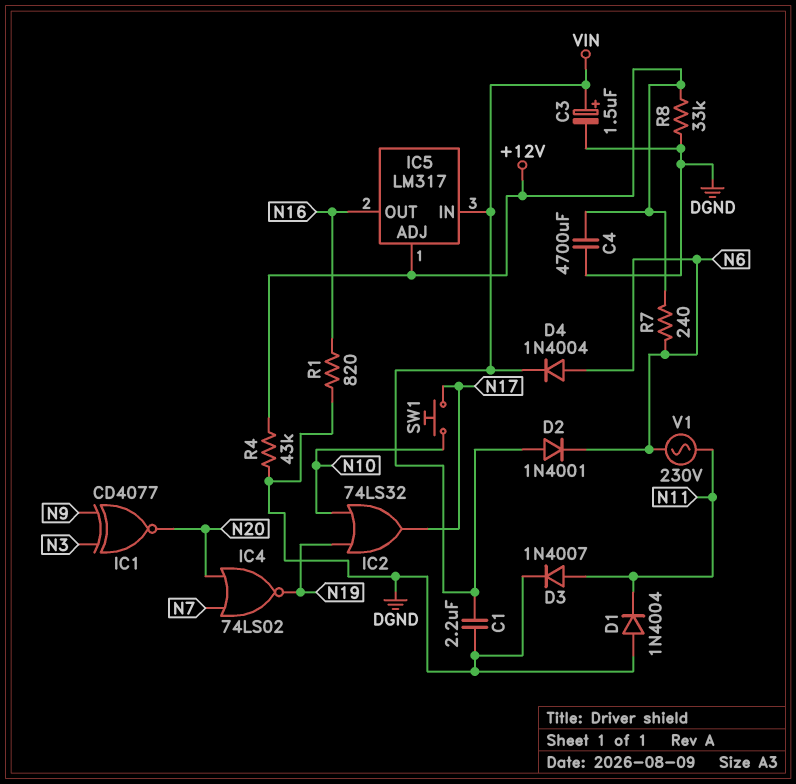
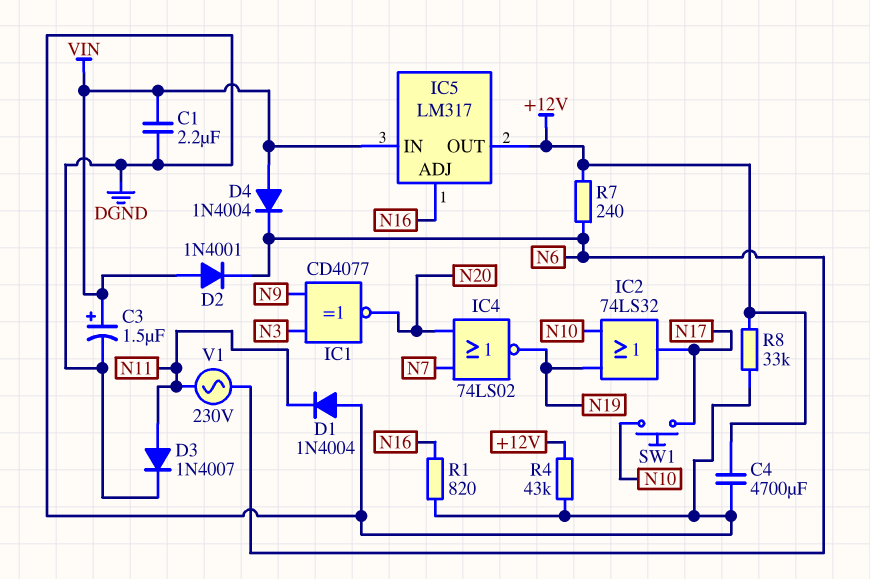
D4: diode 1N4004 (A N6, K VIN) -> diode 1N4004 (A VIN, K N6)
IC5 pin ADJ: +12V -> N16
IC5 pin OUT: N16 -> +12V

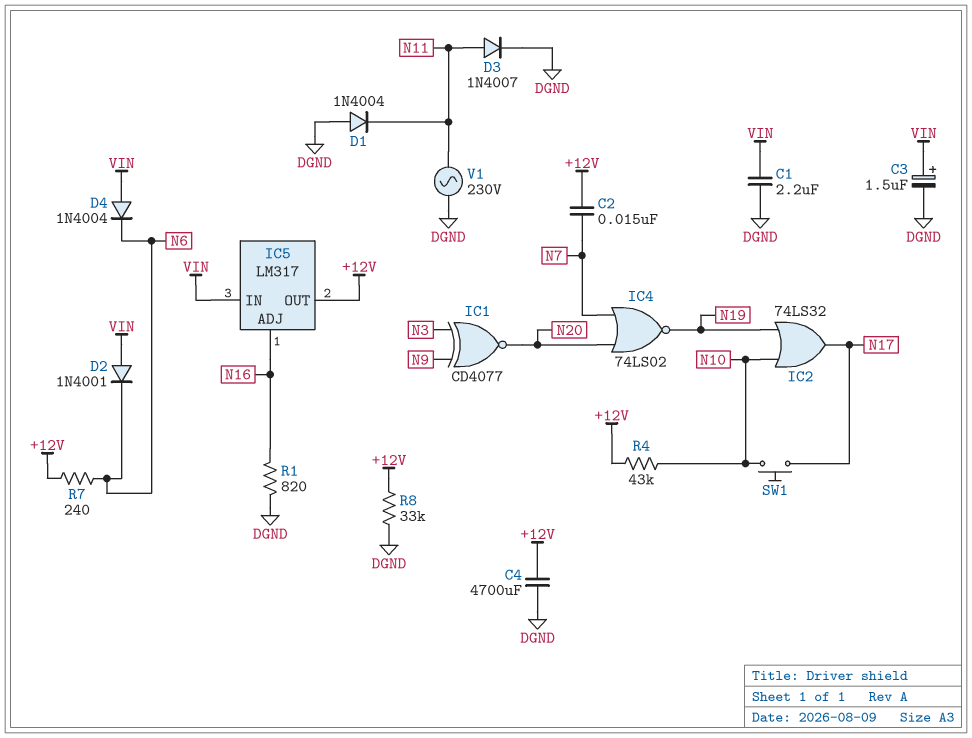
C2: none -> 15nF (+12V, N7)
R4: 43k (+12V, DGND) -> 43k (+12V, N10)
V1: AC 230V (N6, N11) -> AC 230V (DGND, N11)

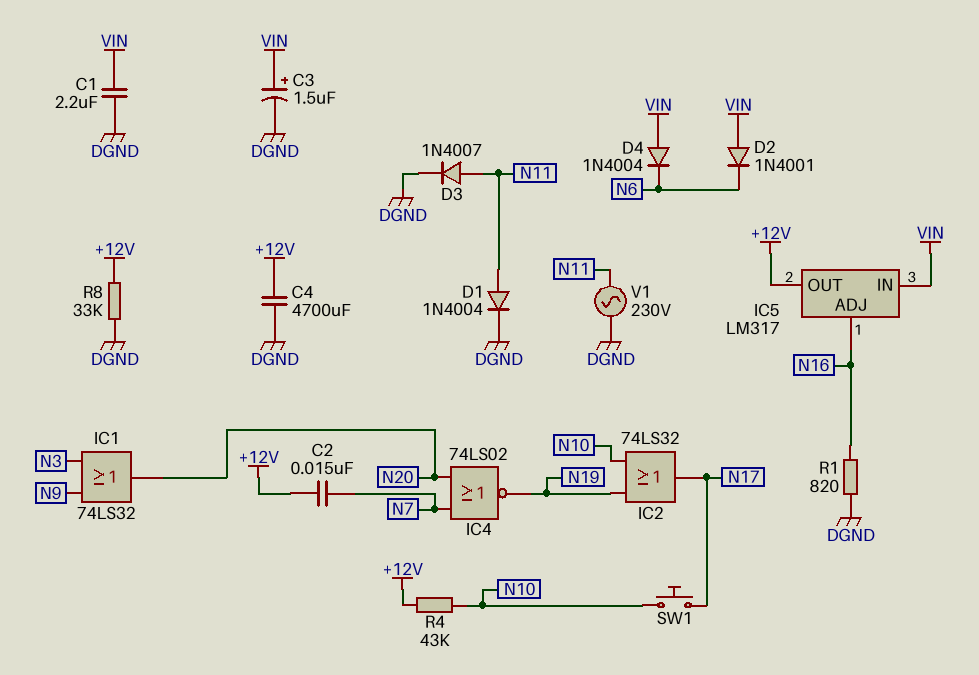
D1: diode 1N4004 (A DGND, K N11) -> diode 1N4004 (A N11, K DGND)
IC1: XNOR CD4077 (in N3, in N9, out N20) -> OR 74LS32 (in N3, in N9, out N20)
R7: 240 (+12V, N6) -> none

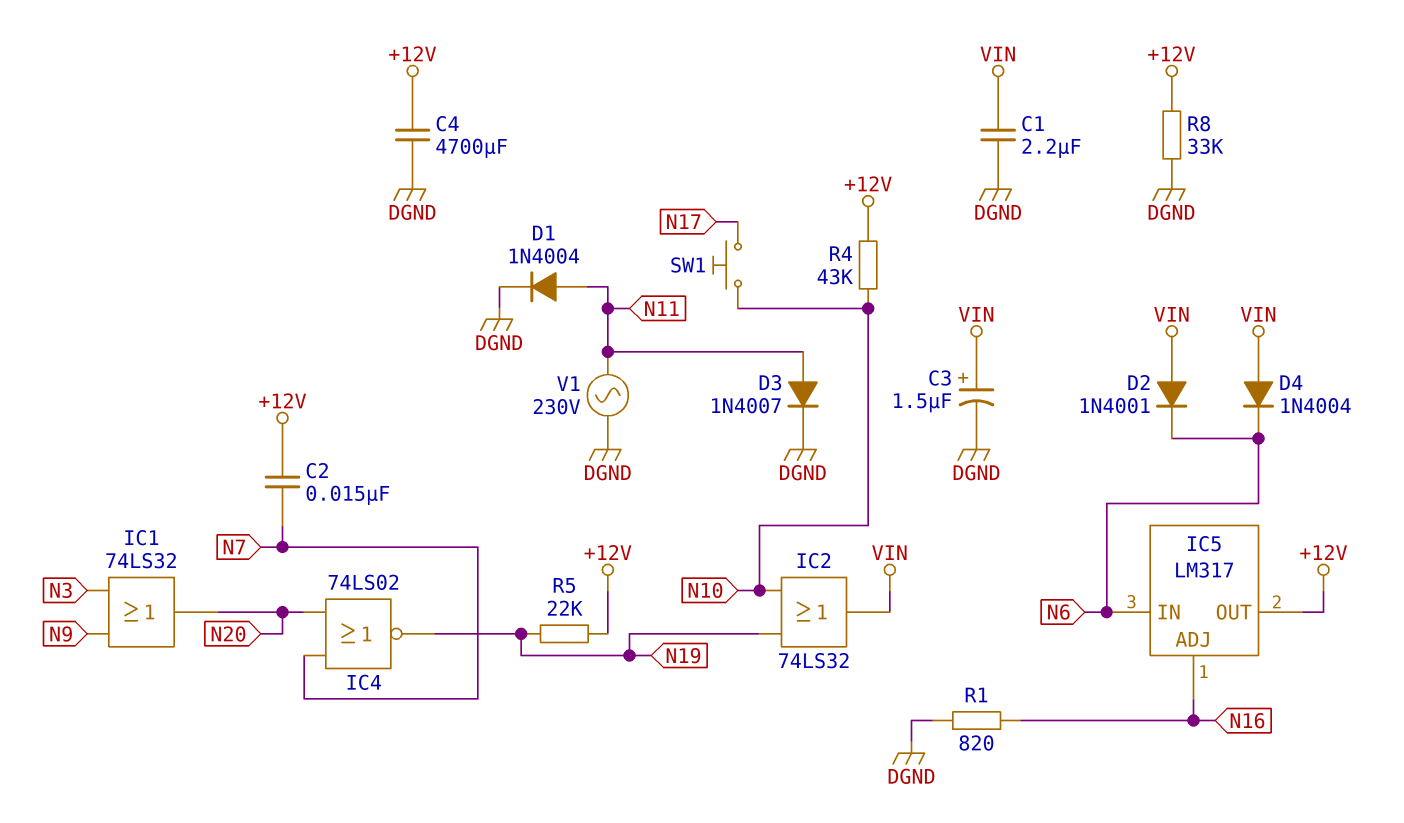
IC2: OR 74LS32 (in N10, in N19, out N17) -> OR 74LS32 (in N10, in N19, out VIN)
IC5 pin IN: VIN -> N6
R5: none -> 22k (+12V, N19)

